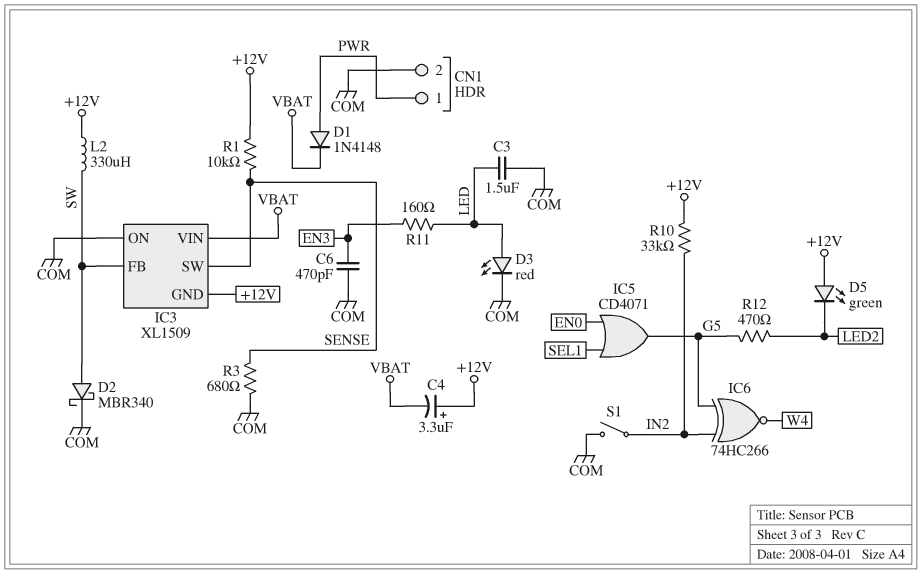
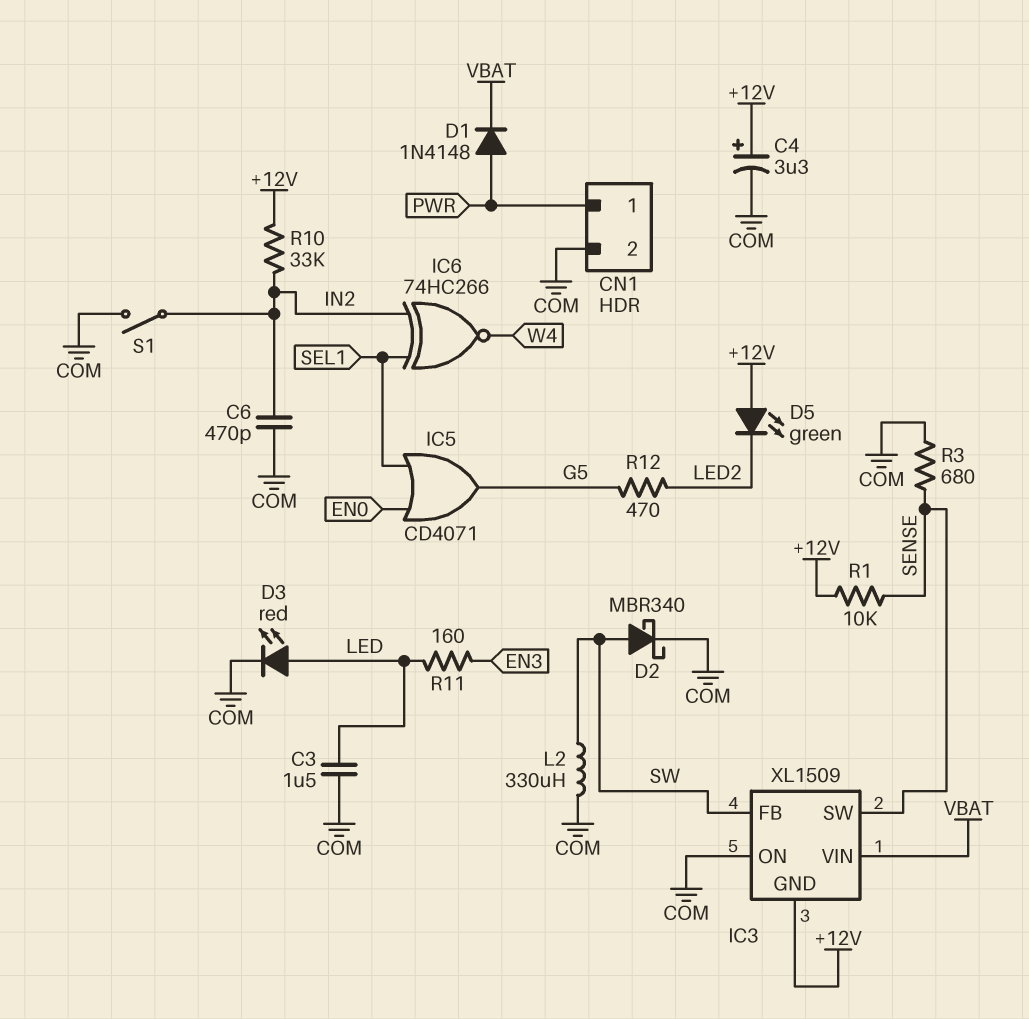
C4: 3.3uF (plus +12V, minus VBAT) -> 3.3uF (plus +12V, minus COM)
C6: 470pF (COM, EN3) -> 470pF (COM, IN2)
IC6: XNOR 74HC266 (in G5, in IN2, out W4) -> XNOR 74HC266 (in IN2, in SEL1, out W4)
L2: 330uH (+12V, SW) -> 330uH (COM, SW)

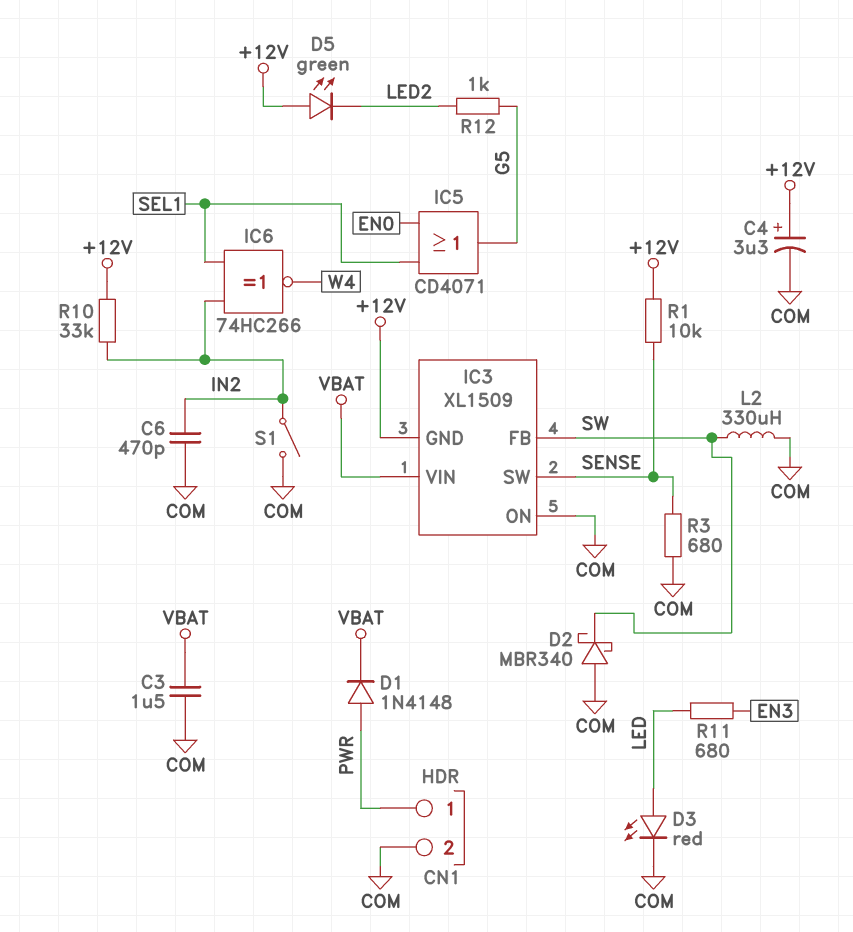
C3: 1.5uF (COM, LED) -> 1.5uF (COM, VBAT)
D2: schottky MBR340 (A SW, K COM) -> schottky MBR340 (A COM, K SW)
R11: 160 (EN3, LED) -> 680 (EN3, LED)
R12: 470 (G5, LED2) -> 1k (G5, LED2)

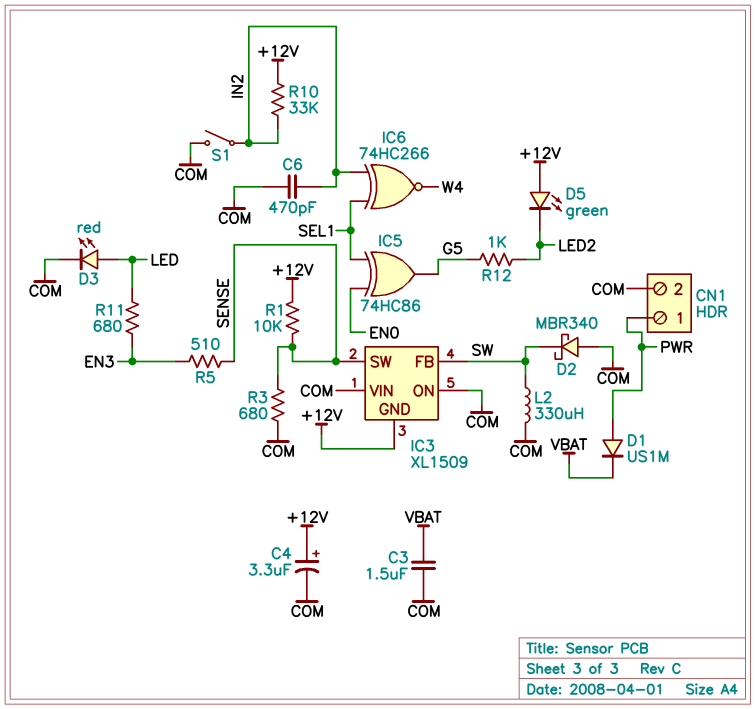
D1: diode 1N4148 (A PWR, K VBAT) -> diode US1M (A PWR, K VBAT)
IC3 pin VIN: VBAT -> COM
IC5: OR CD4071 (in EN0, in SEL1, out G5) -> XOR 74HC86 (in EN0, in SEL1, out G5)
R5: none -> 510 (EN3, SENSE)

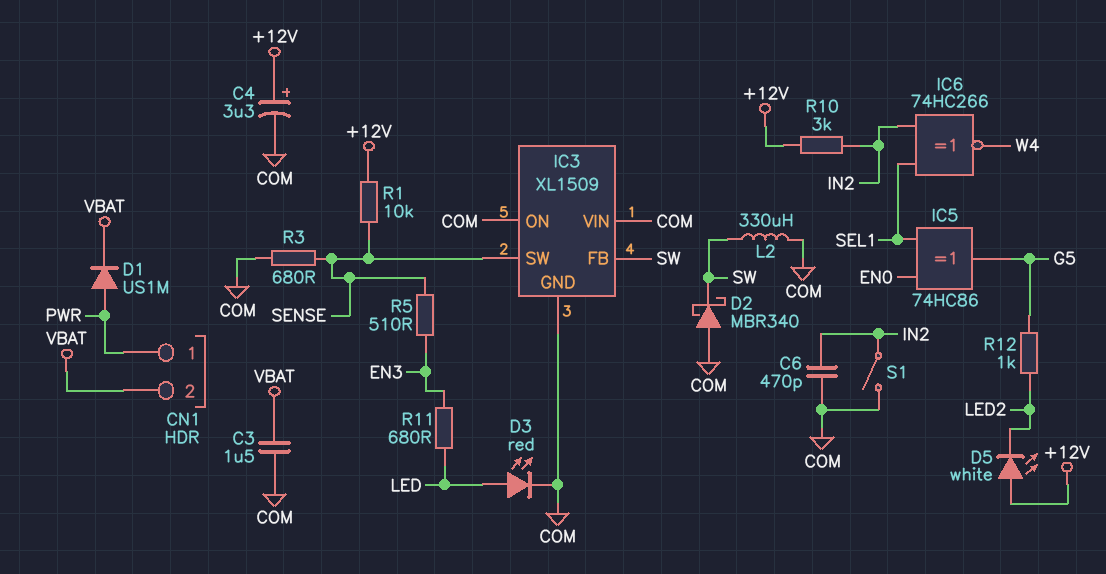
CN1 pin 2: COM -> VBAT
D5: LED green (A +12V, K LED2) -> LED white (A +12V, K LED2)
IC3 pin GND: +12V -> COM
R10: 33k (+12V, IN2) -> 3k (+12V, IN2)

